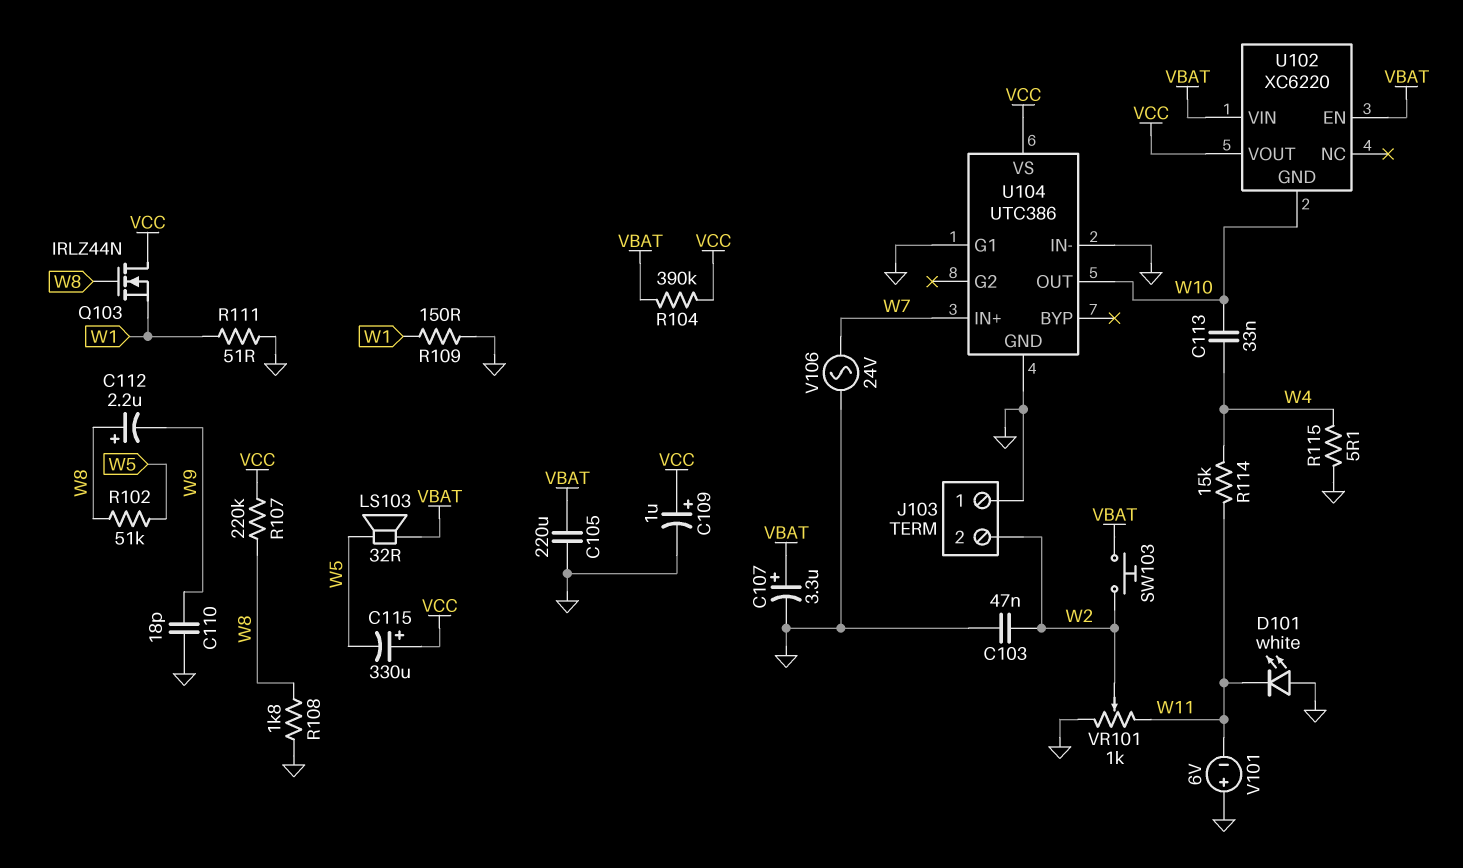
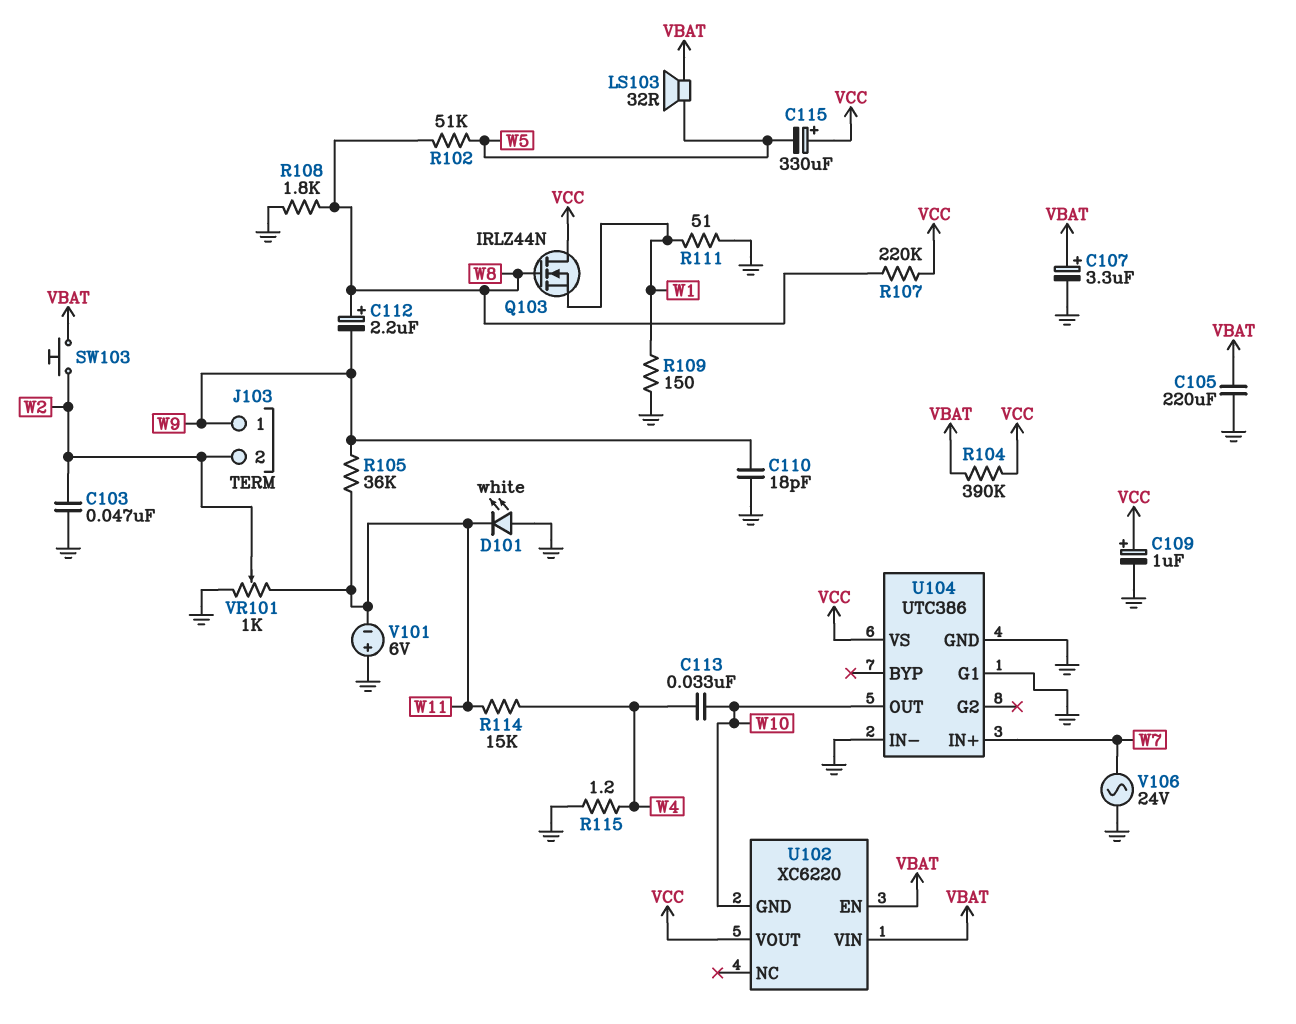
J103 pin 1: GND -> W9
R105: none -> 36k (W9, W11)
R115: 5.1 (GND, W4) -> 1.2 (GND, W4)

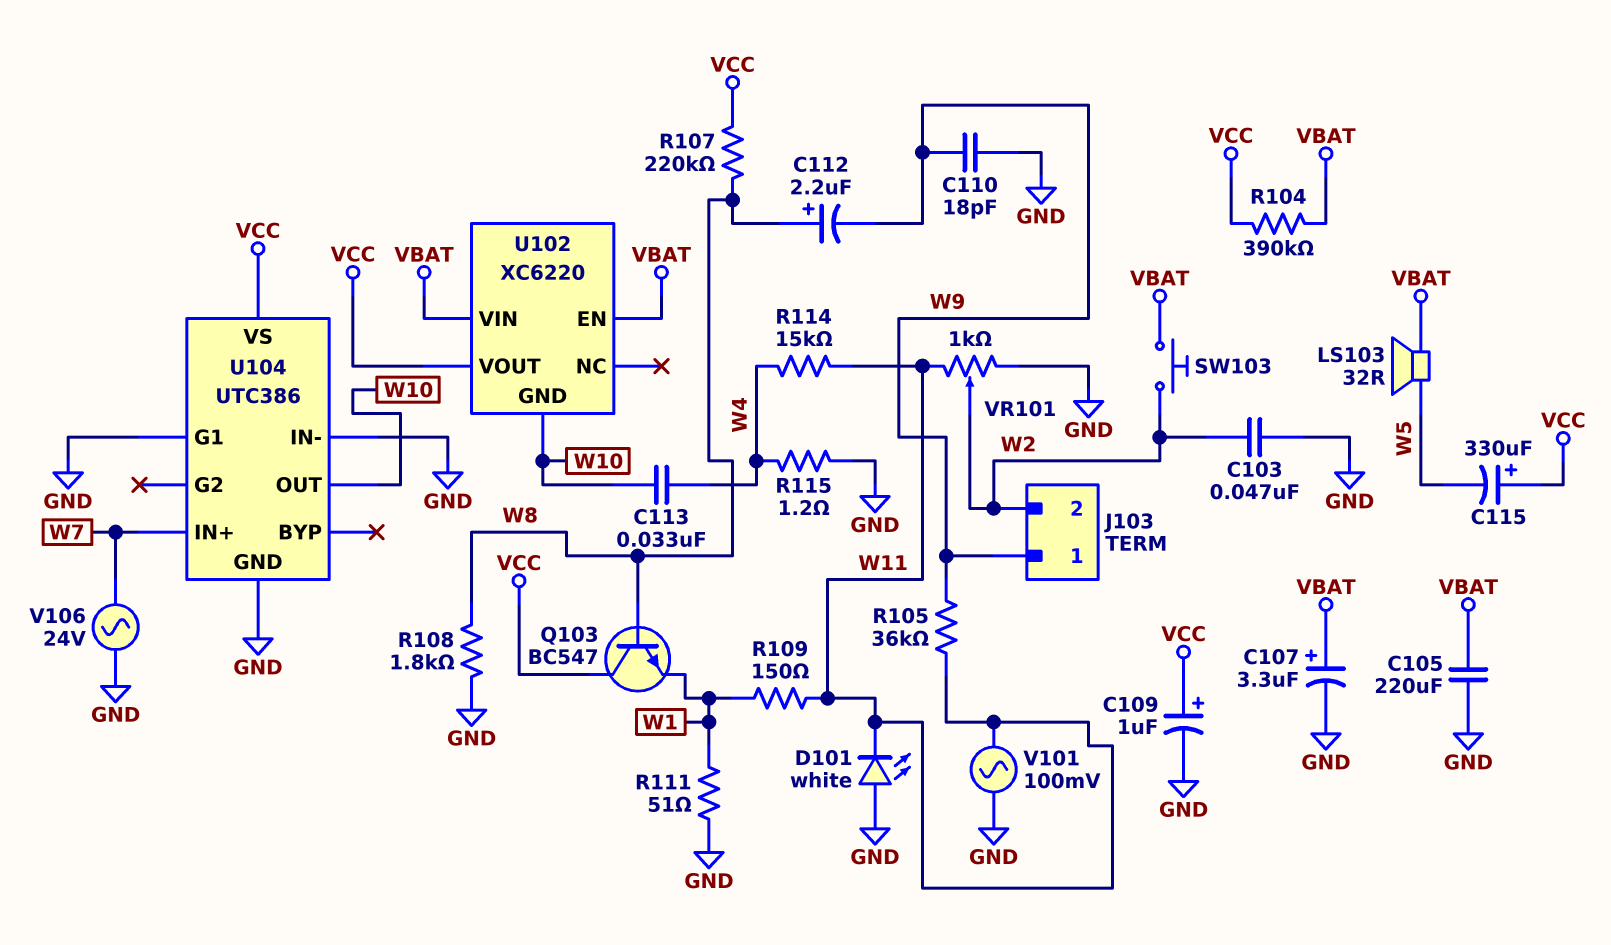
Q103: NMOS IRLZ44N (G W8, D VCC, S W1) -> NPN BC547 (B W8, C VCC, E W1)
R102: 51k (W5, W8) -> none
R109: 150 (GND, W1) -> 150 (W1, W11)
V101: 6V (plus GND, minus W11) -> AC 100mV (GND, W11)

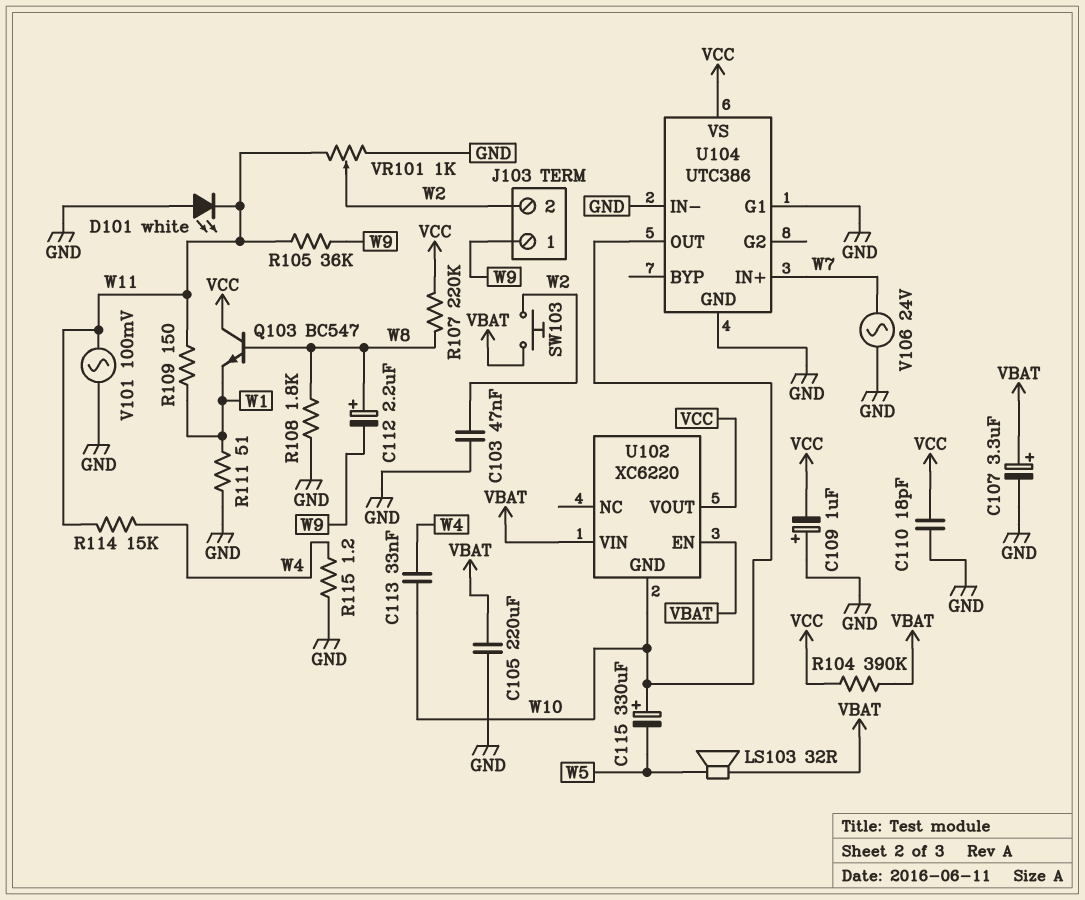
C109: 1uF (plus VCC, minus GND) -> 1uF (plus GND, minus VCC)
C110: 18pF (GND, W9) -> 18pF (GND, VCC)
C115: 330uF (plus VCC, minus W5) -> 330uF (plus W10, minus W5)

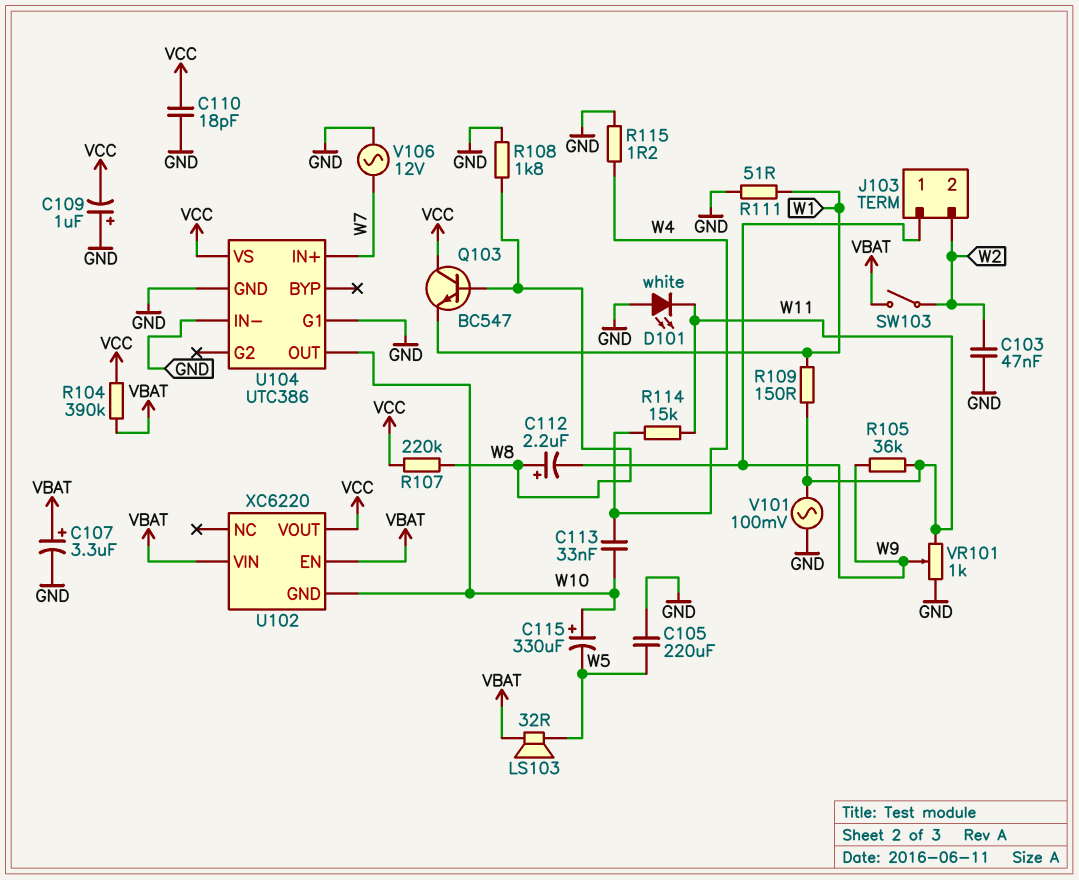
C105: 220uF (GND, VBAT) -> 220uF (GND, W5)
SW103: button (VBAT, W2) -> switch (VBAT, W2)
V106: AC 24V (GND, W7) -> AC 12V (GND, W7)
VR101: 1k (GND, W11, wiper W2) -> 1k (GND, W11, wiper W9)

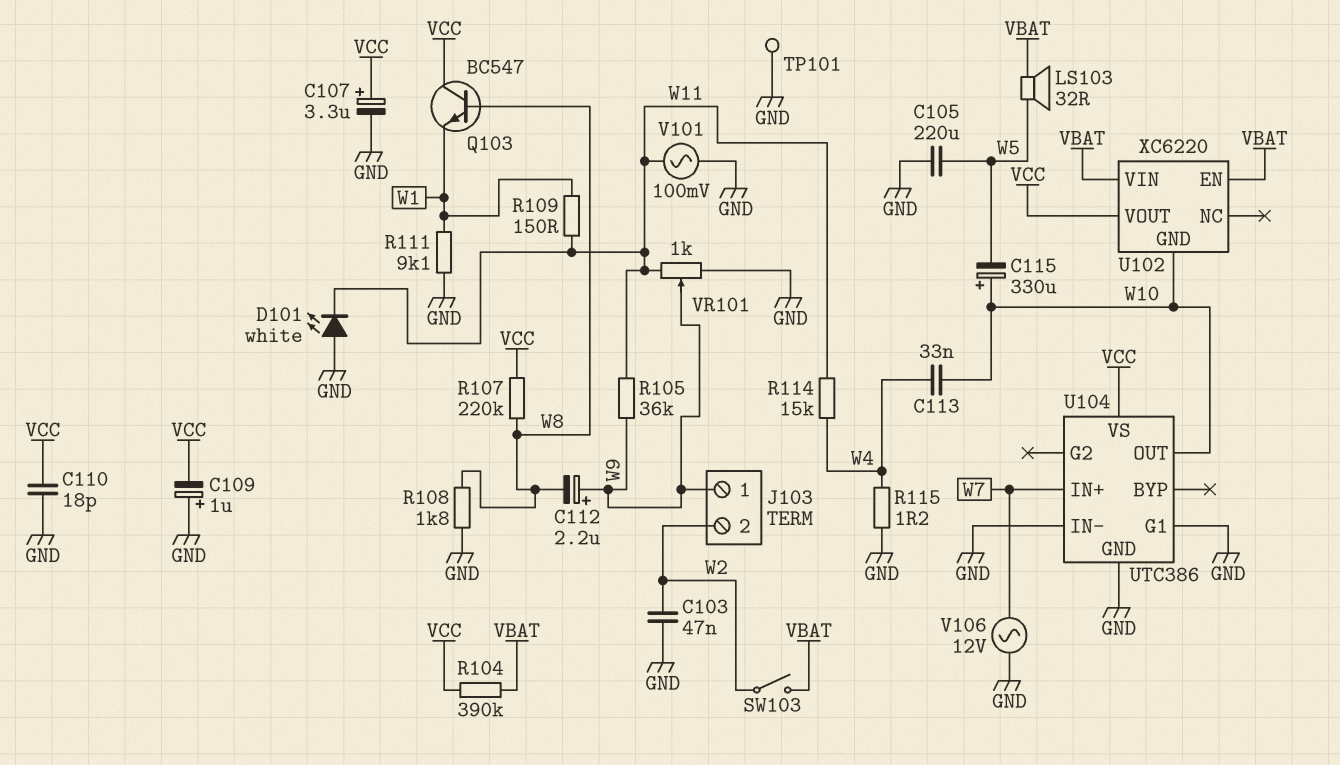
C107: 3.3uF (plus VBAT, minus GND) -> 3.3uF (plus VCC, minus GND)
C112: 2.2uF (plus W8, minus W9) -> 2.2uF (plus W9, minus W8)
R111: 51 (GND, W1) -> 9.1k (GND, W1)
TP101: none -> test point (GND)

